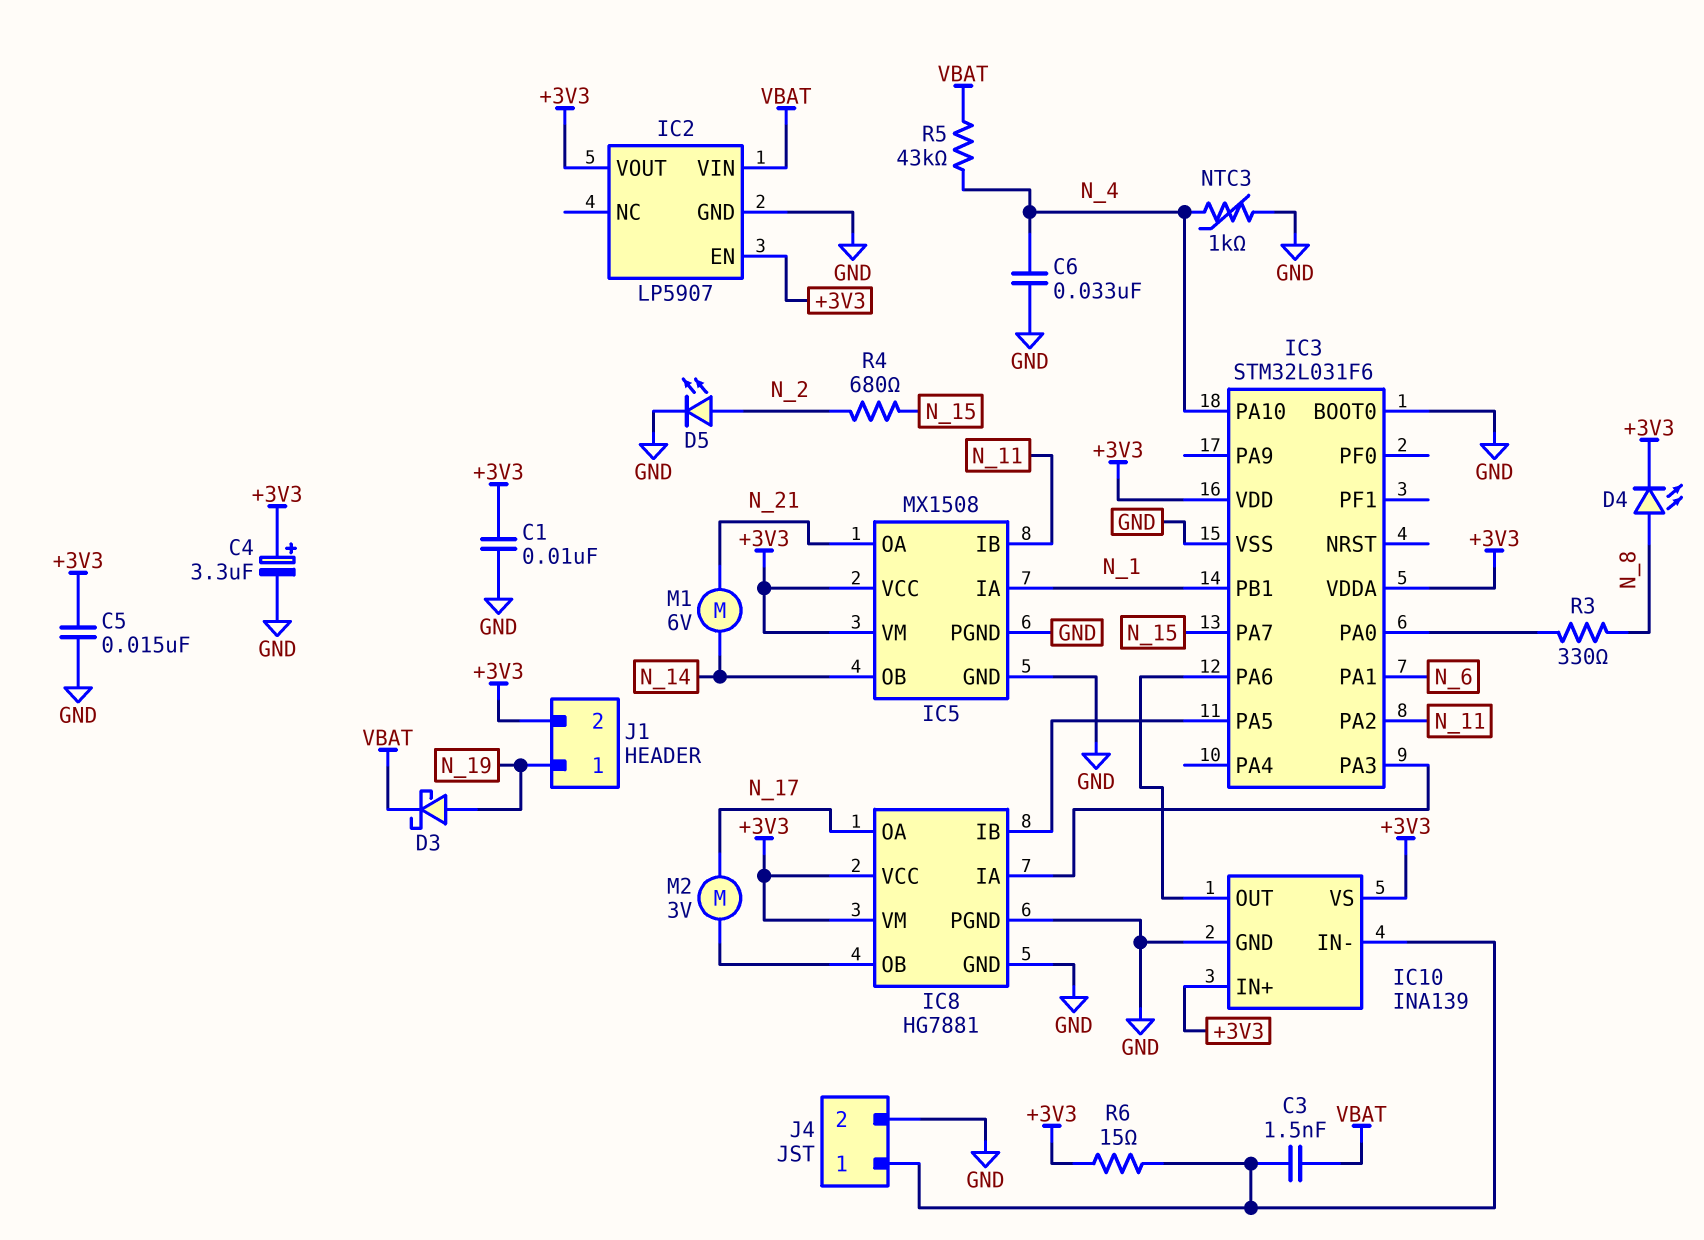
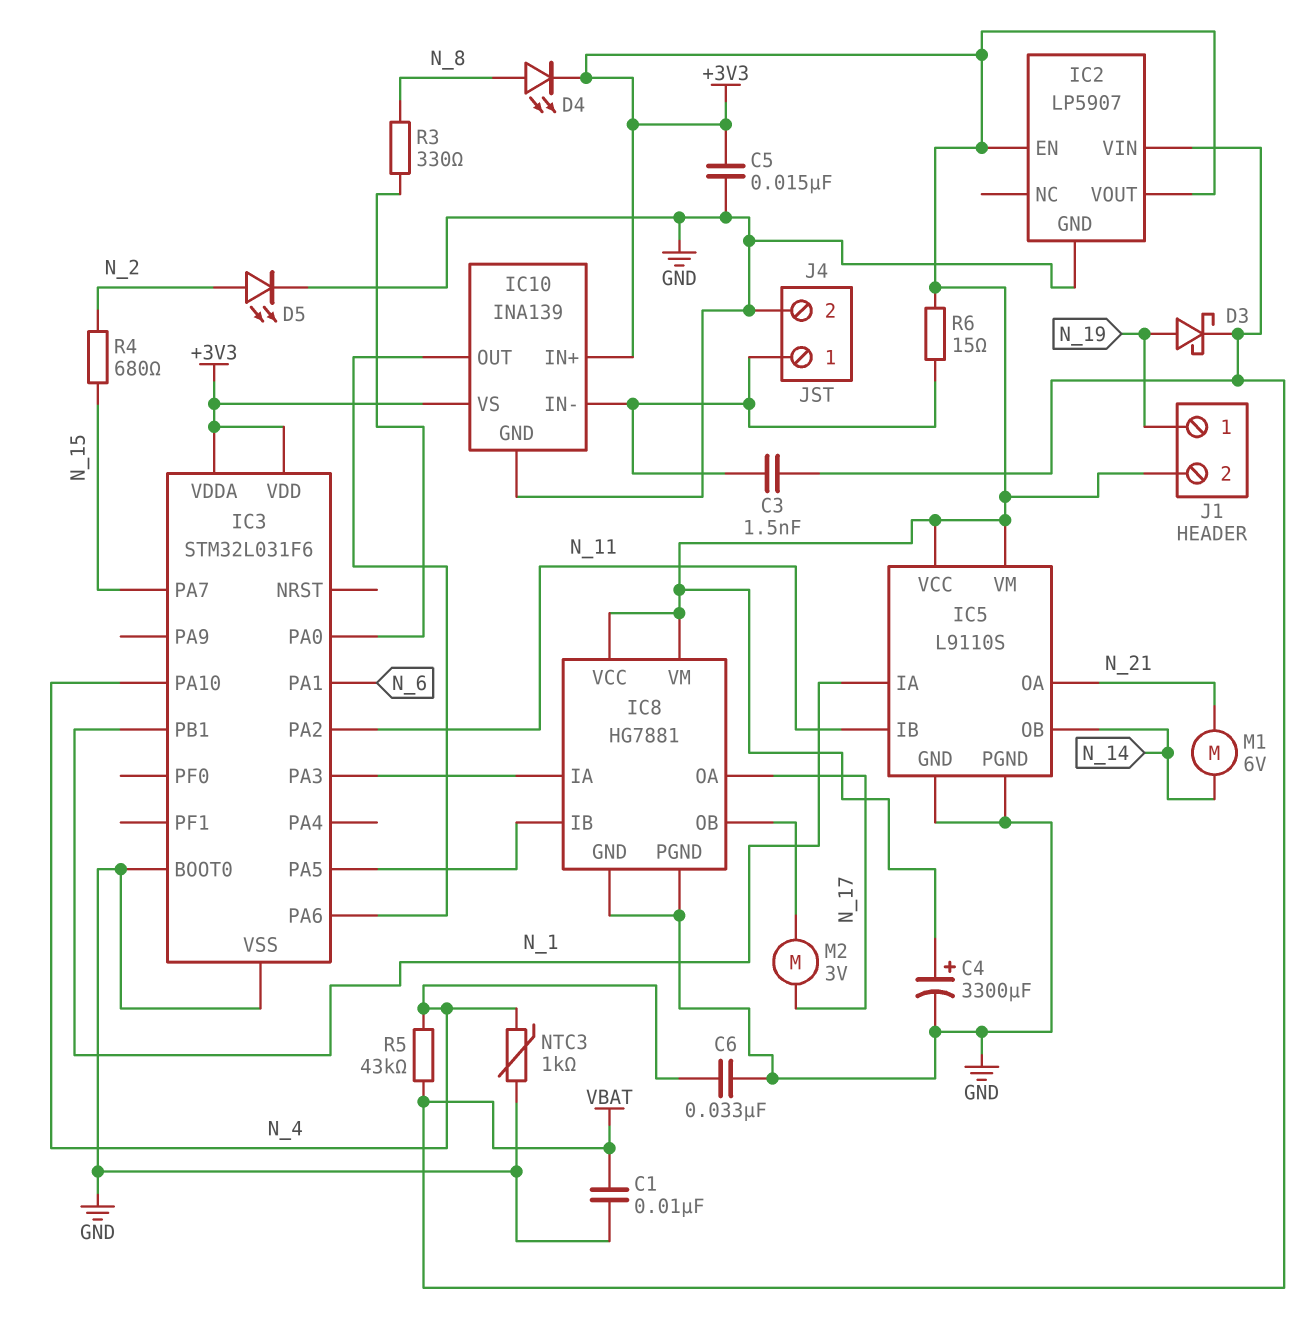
C1: 10nF (+3V3, GND) -> 10nF (GND, VBAT)
C4: 3.3uF (plus +3V3, minus GND) -> 3300uF (plus +3V3, minus GND)
IC5: MX1508 -> L9110S

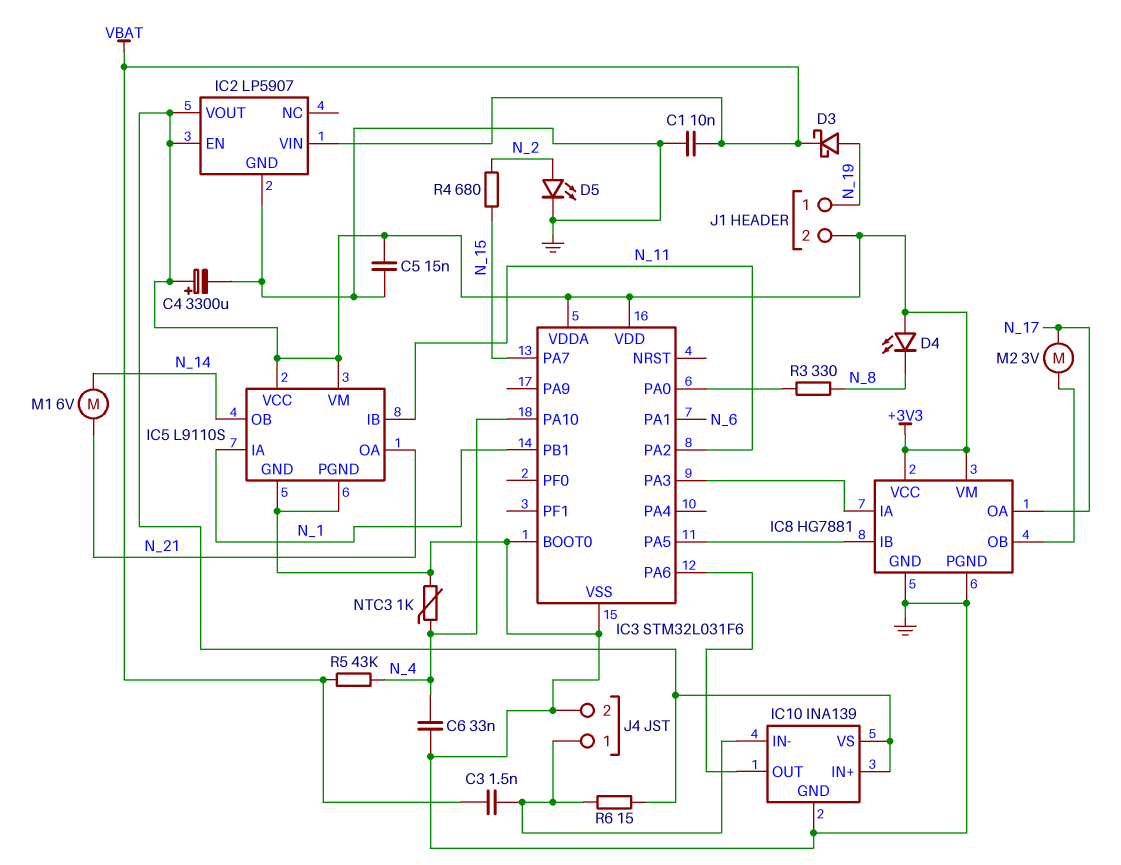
D4: LED (A N_8, K +3V3) -> LED (A +3V3, K N_8)

